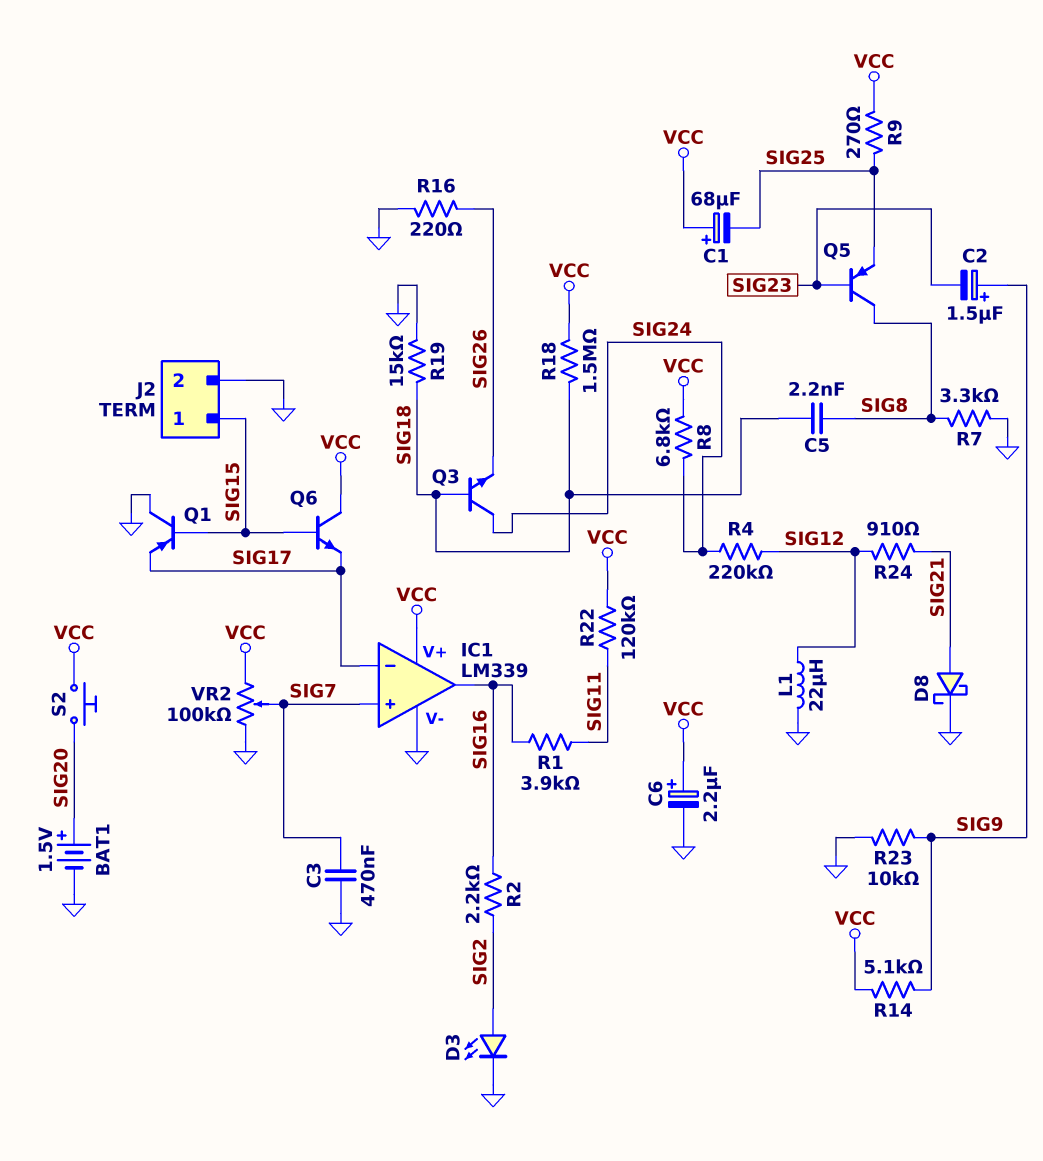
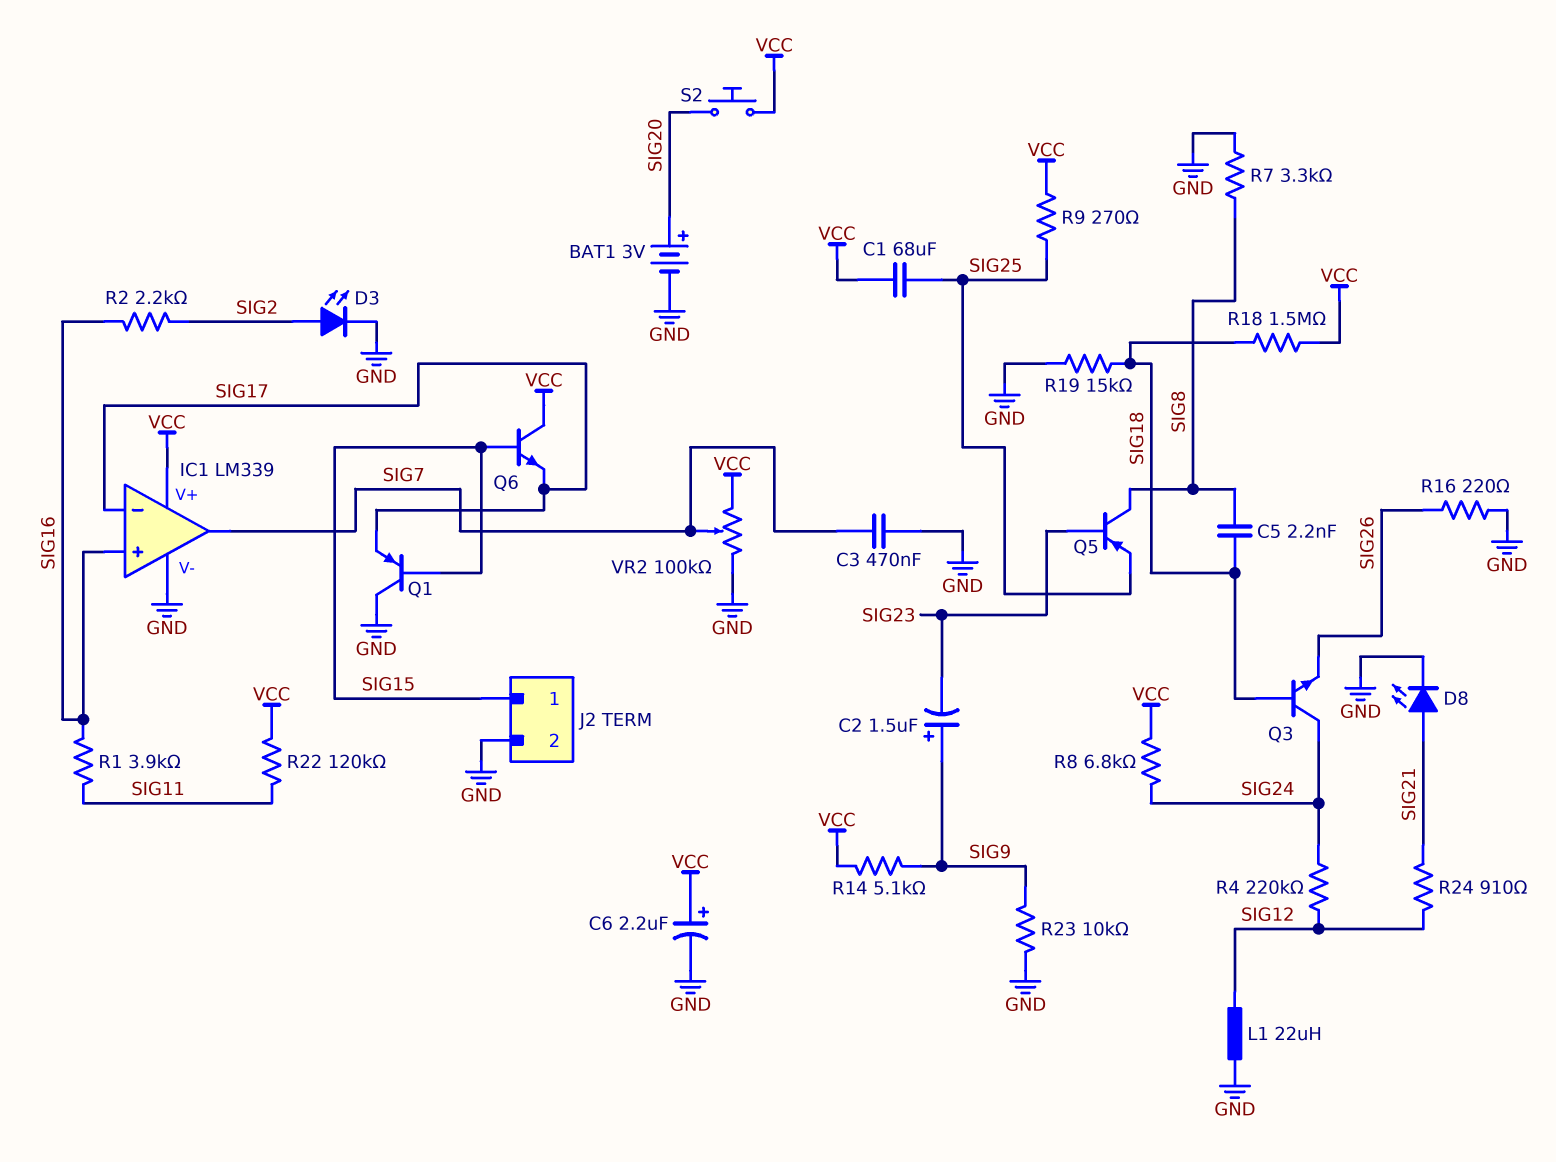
BAT1: 1.5V (plus SIG20, minus GND) -> 3V (plus SIG20, minus GND)
C1: 68uF (plus VCC, minus SIG25) -> 68uF (SIG25, VCC)
D8: schottky (A SIG21, K GND) -> LED (A SIG21, K GND)
IC1 pin in+: SIG7 -> SIG16
IC1 pin out: SIG16 -> SIG7

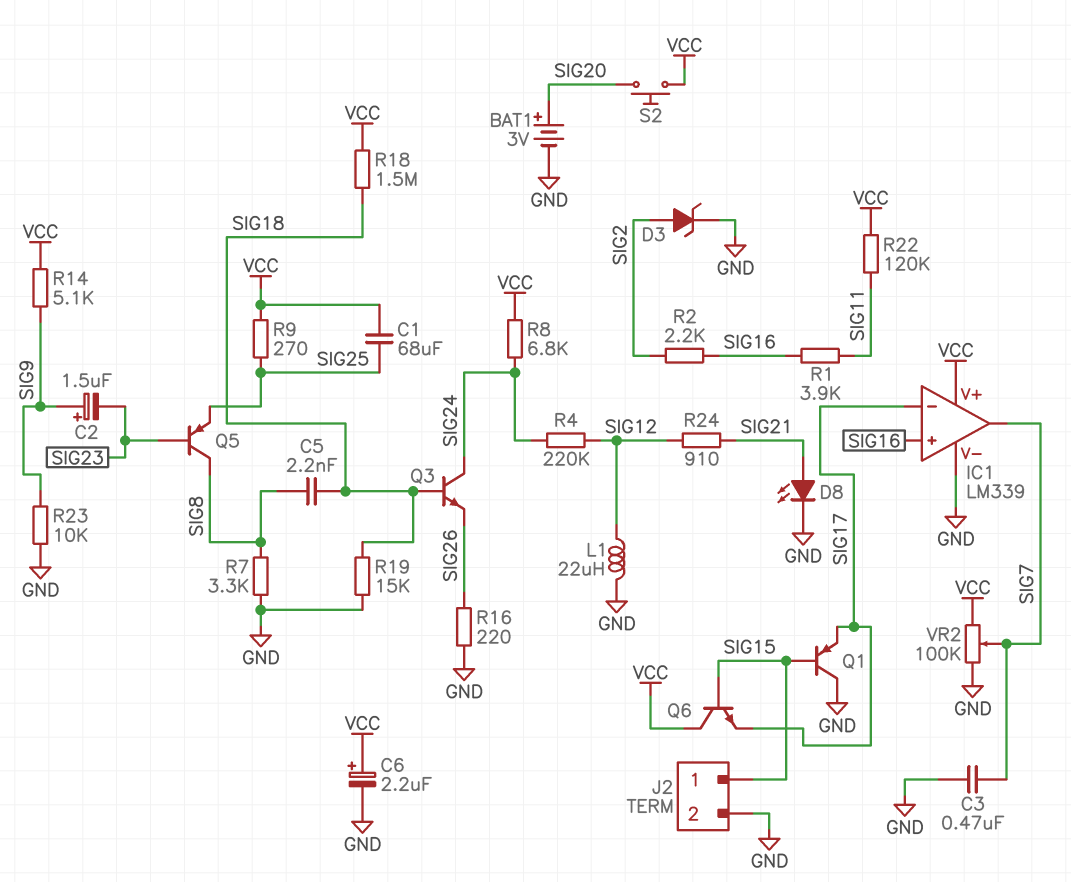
D3: LED (A SIG2, K GND) -> zener (A SIG2, K GND)

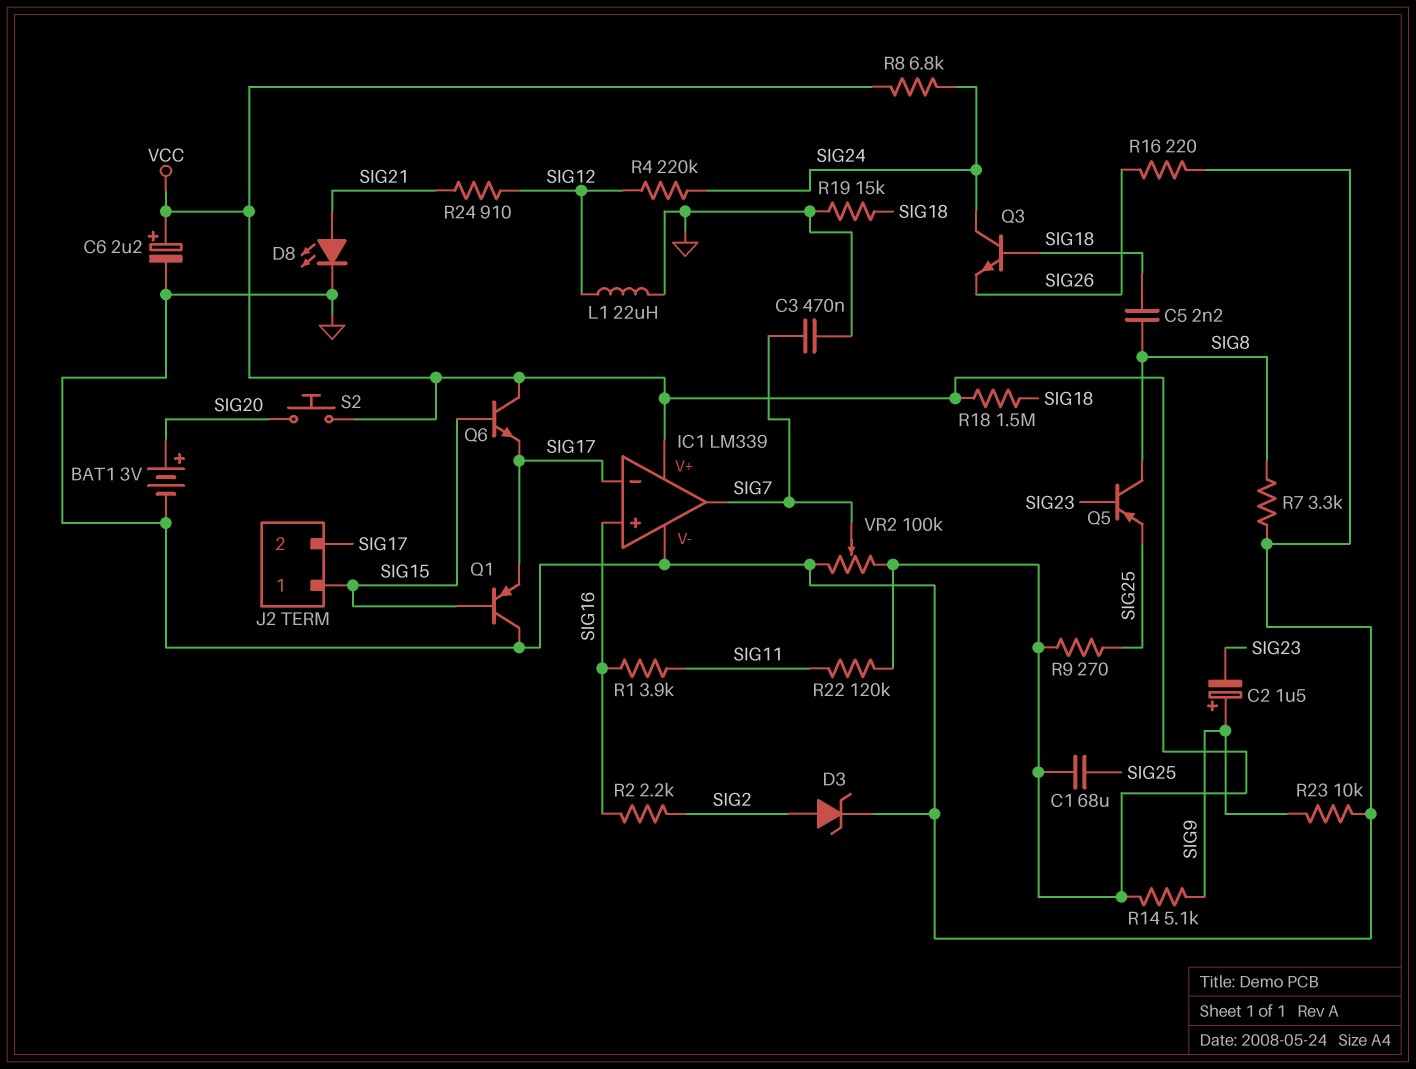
J2 pin 2: GND -> SIG17

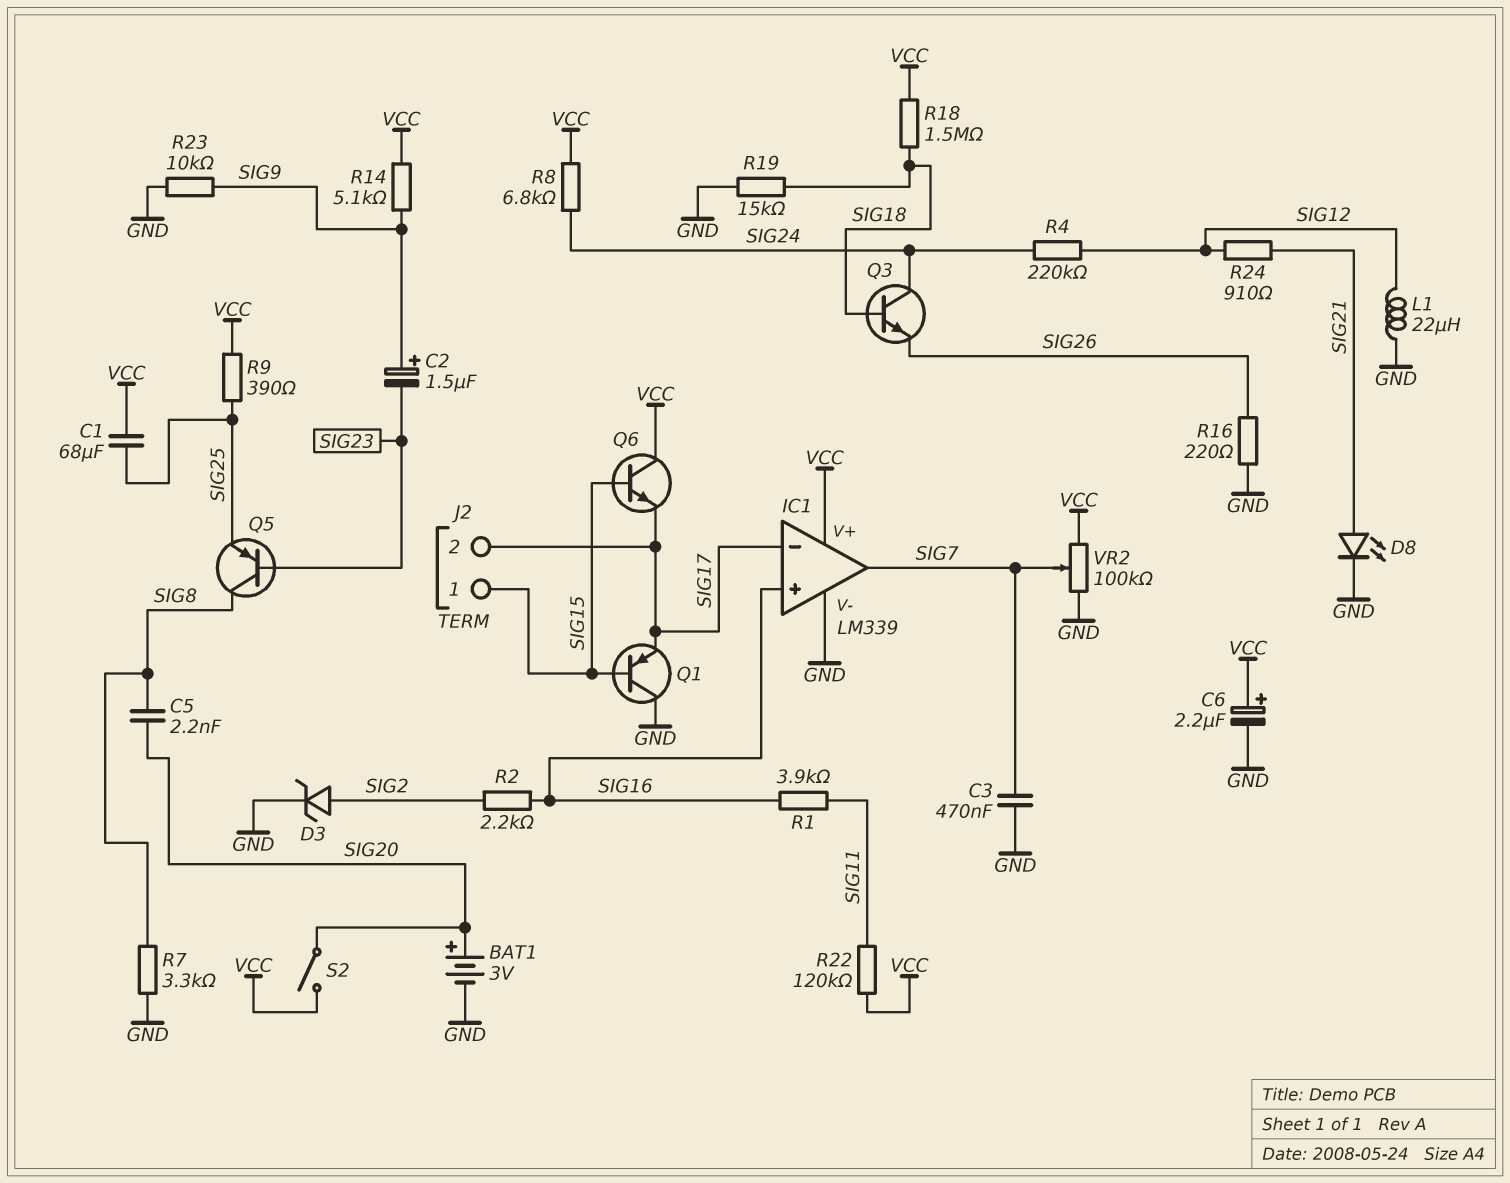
C5: 2.2nF (SIG8, SIG18) -> 2.2nF (SIG8, SIG20)
R9: 270 (SIG25, VCC) -> 390 (SIG25, VCC)
S2: button (SIG20, VCC) -> switch (SIG20, VCC)

